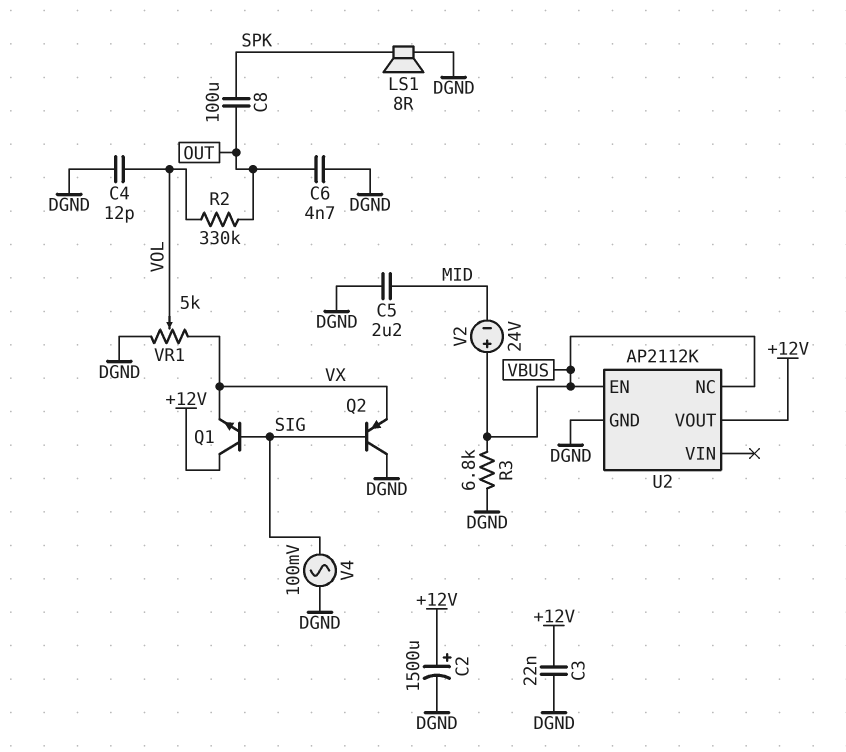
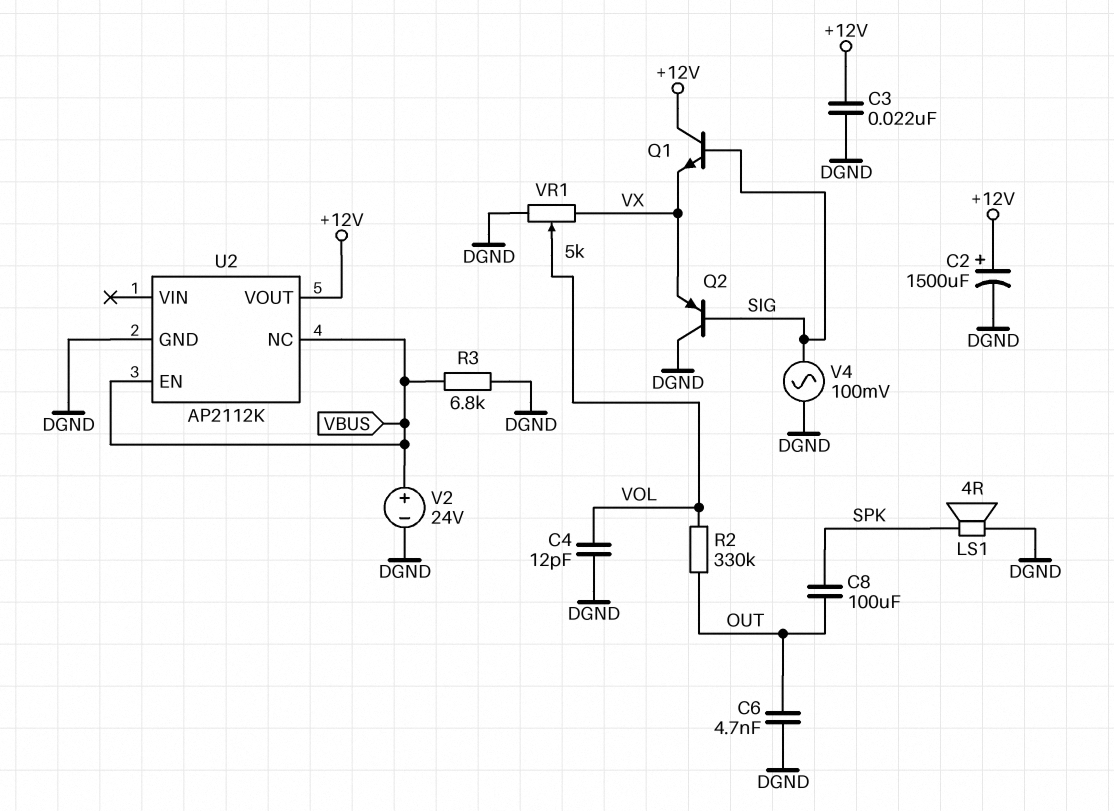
C5: 2.2uF (DGND, MID) -> none
LS1: speaker 8R (DGND, SPK) -> speaker 4R (DGND, SPK)
V2: 24V (plus VBUS, minus MID) -> 24V (plus VBUS, minus DGND)

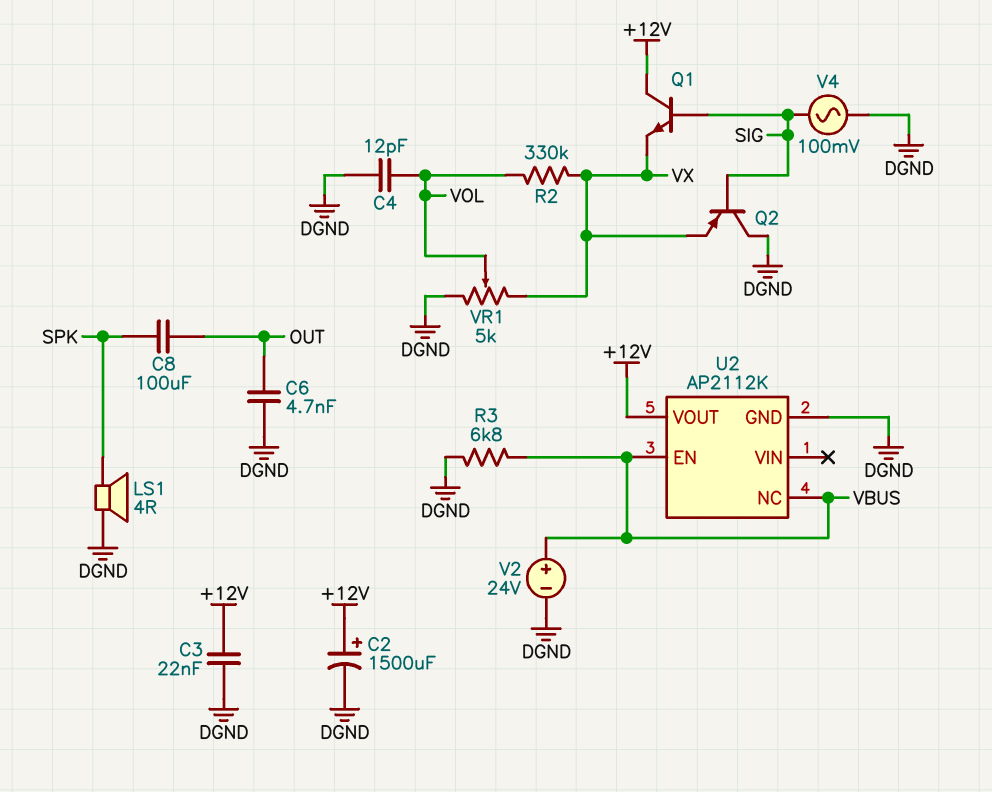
R2: 330k (OUT, VOL) -> 330k (VOL, VX)

